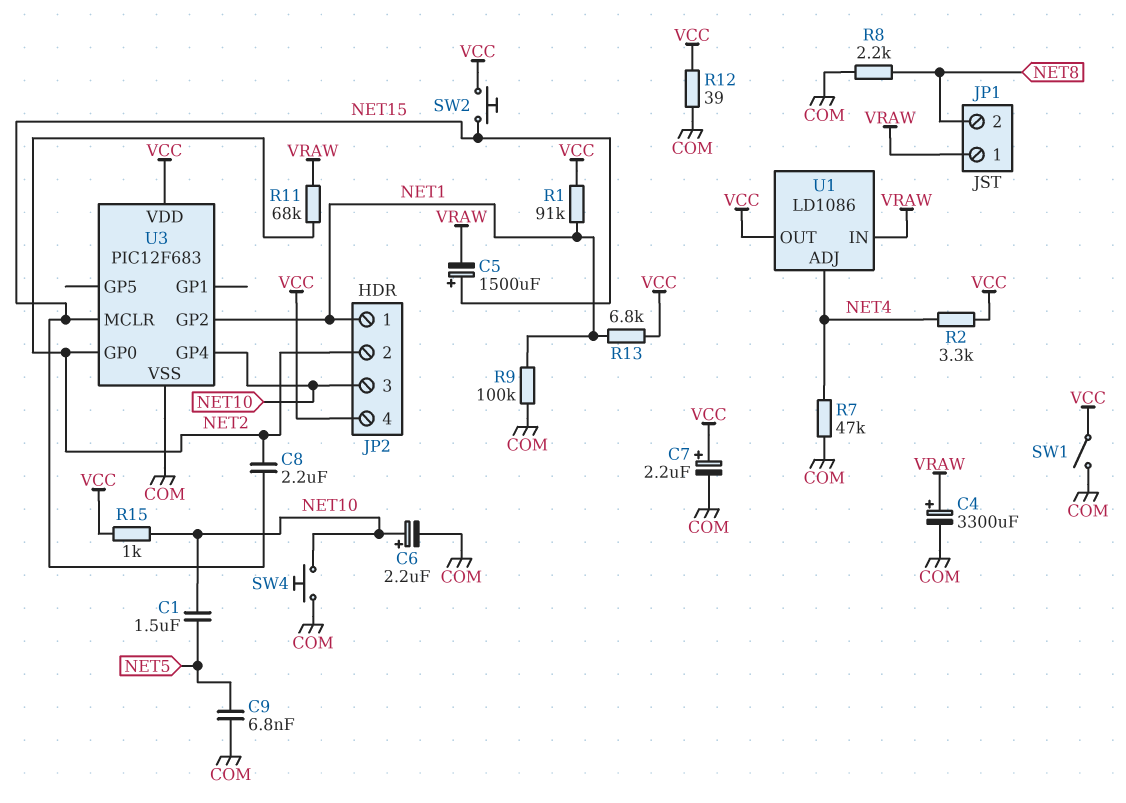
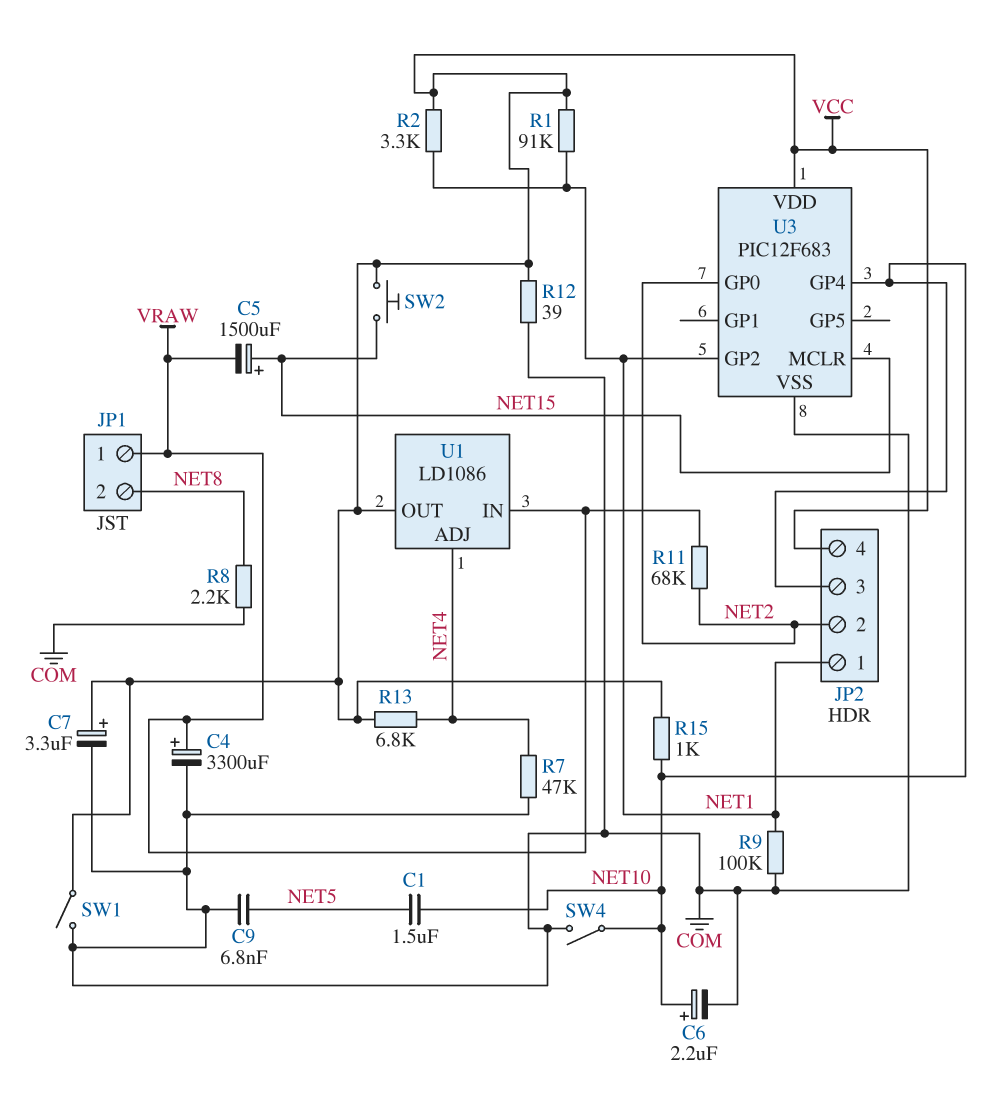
C7: 2.2uF (plus VCC, minus COM) -> 3.3uF (plus VCC, minus COM)
C8: 2.2uF (NET2, NET15) -> none
R2: 3.3k (NET4, VCC) -> 3.3k (NET1, VCC)
R13: 6.8k (NET1, VCC) -> 6.8k (NET4, VCC)
SW4: button (COM, NET10) -> switch (COM, NET10)

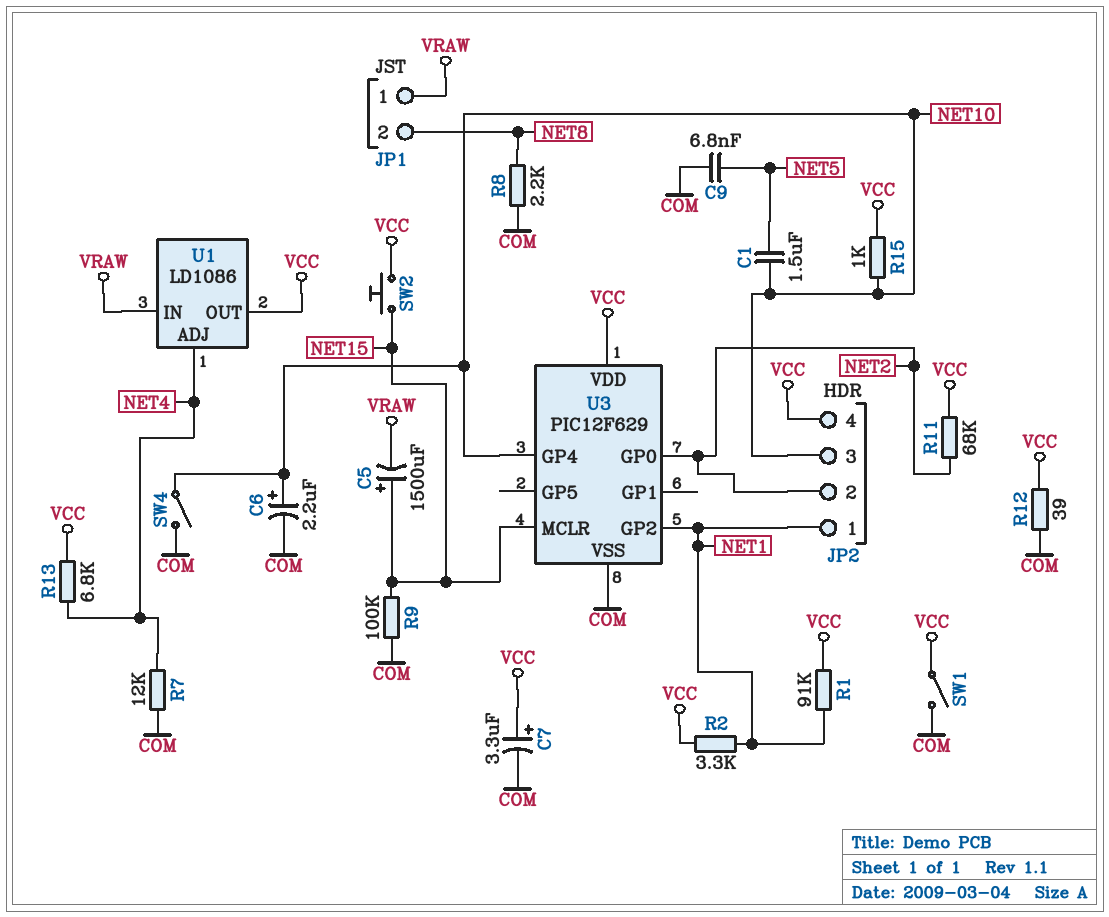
C4: 3300uF (plus VRAW, minus COM) -> none
R7: 47k (COM, NET4) -> 12k (COM, NET4)
R9: 100k (COM, NET1) -> 100k (COM, NET15)
R11: 68k (NET2, VRAW) -> 68k (NET2, VCC)
U3: PIC12F683 -> PIC12F629

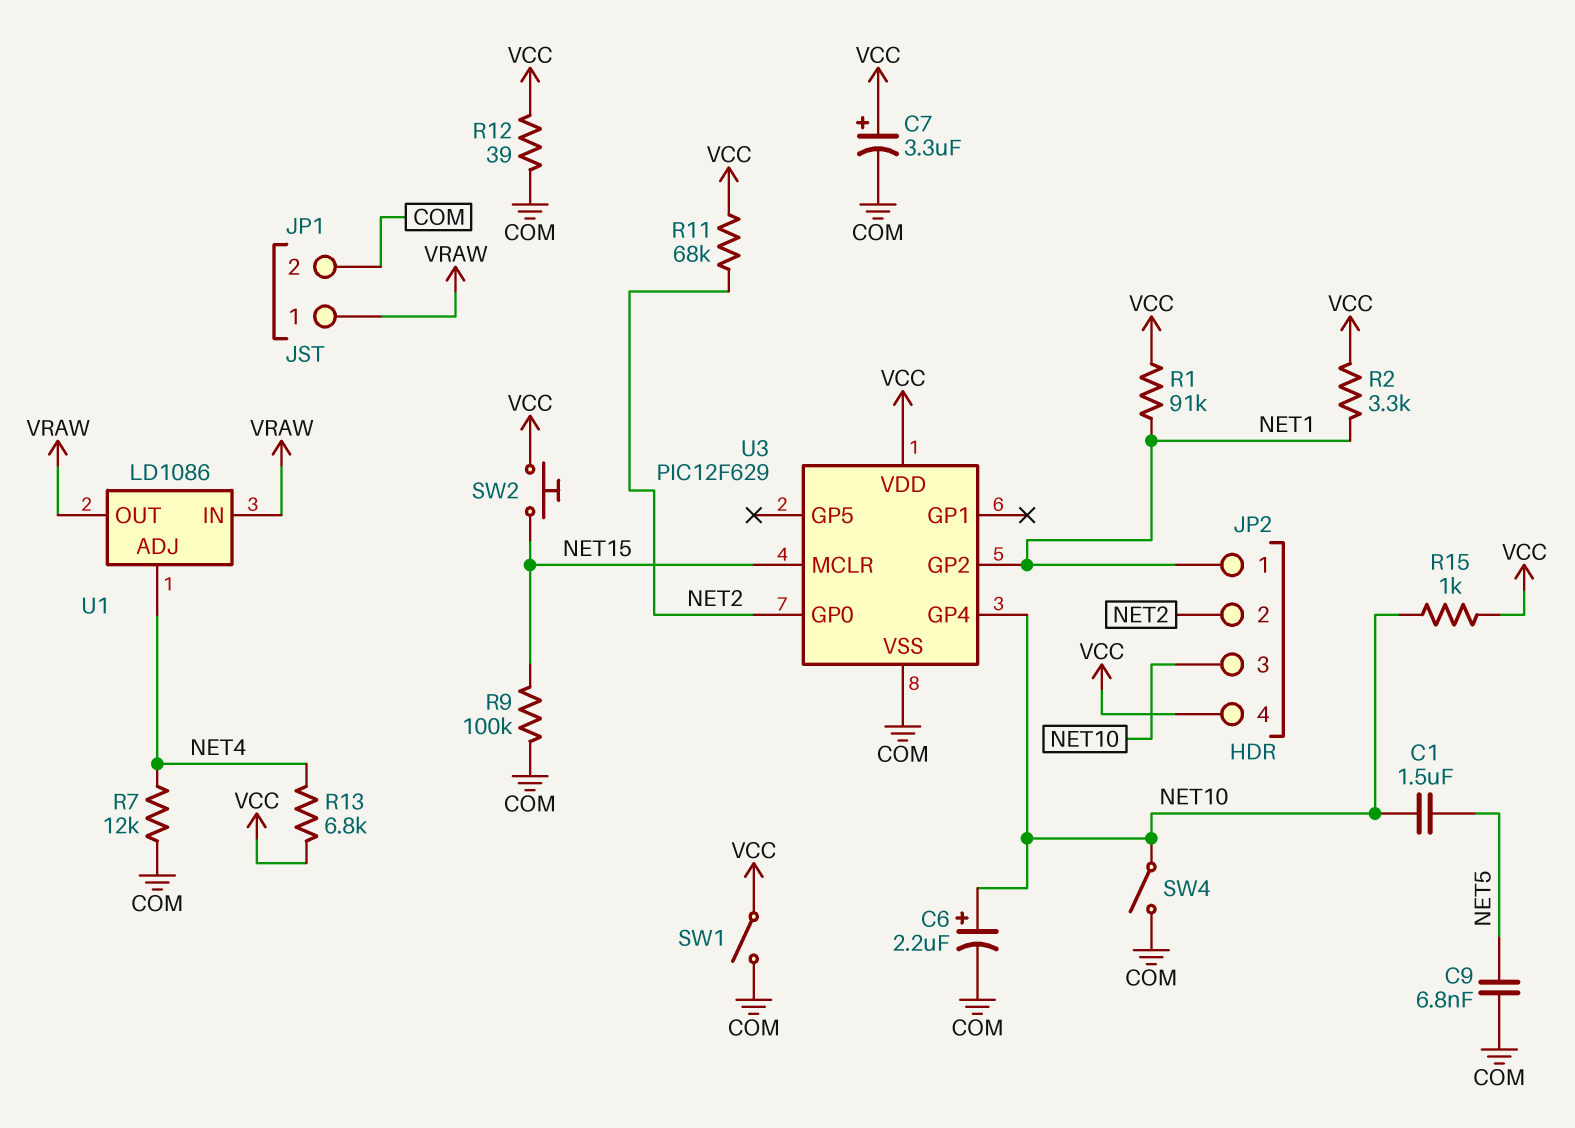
C5: 1500uF (plus NET15, minus VRAW) -> none
JP1 pin 2: NET8 -> COM
R8: 2.2k (COM, NET8) -> none
U1 pin OUT: VCC -> VRAW

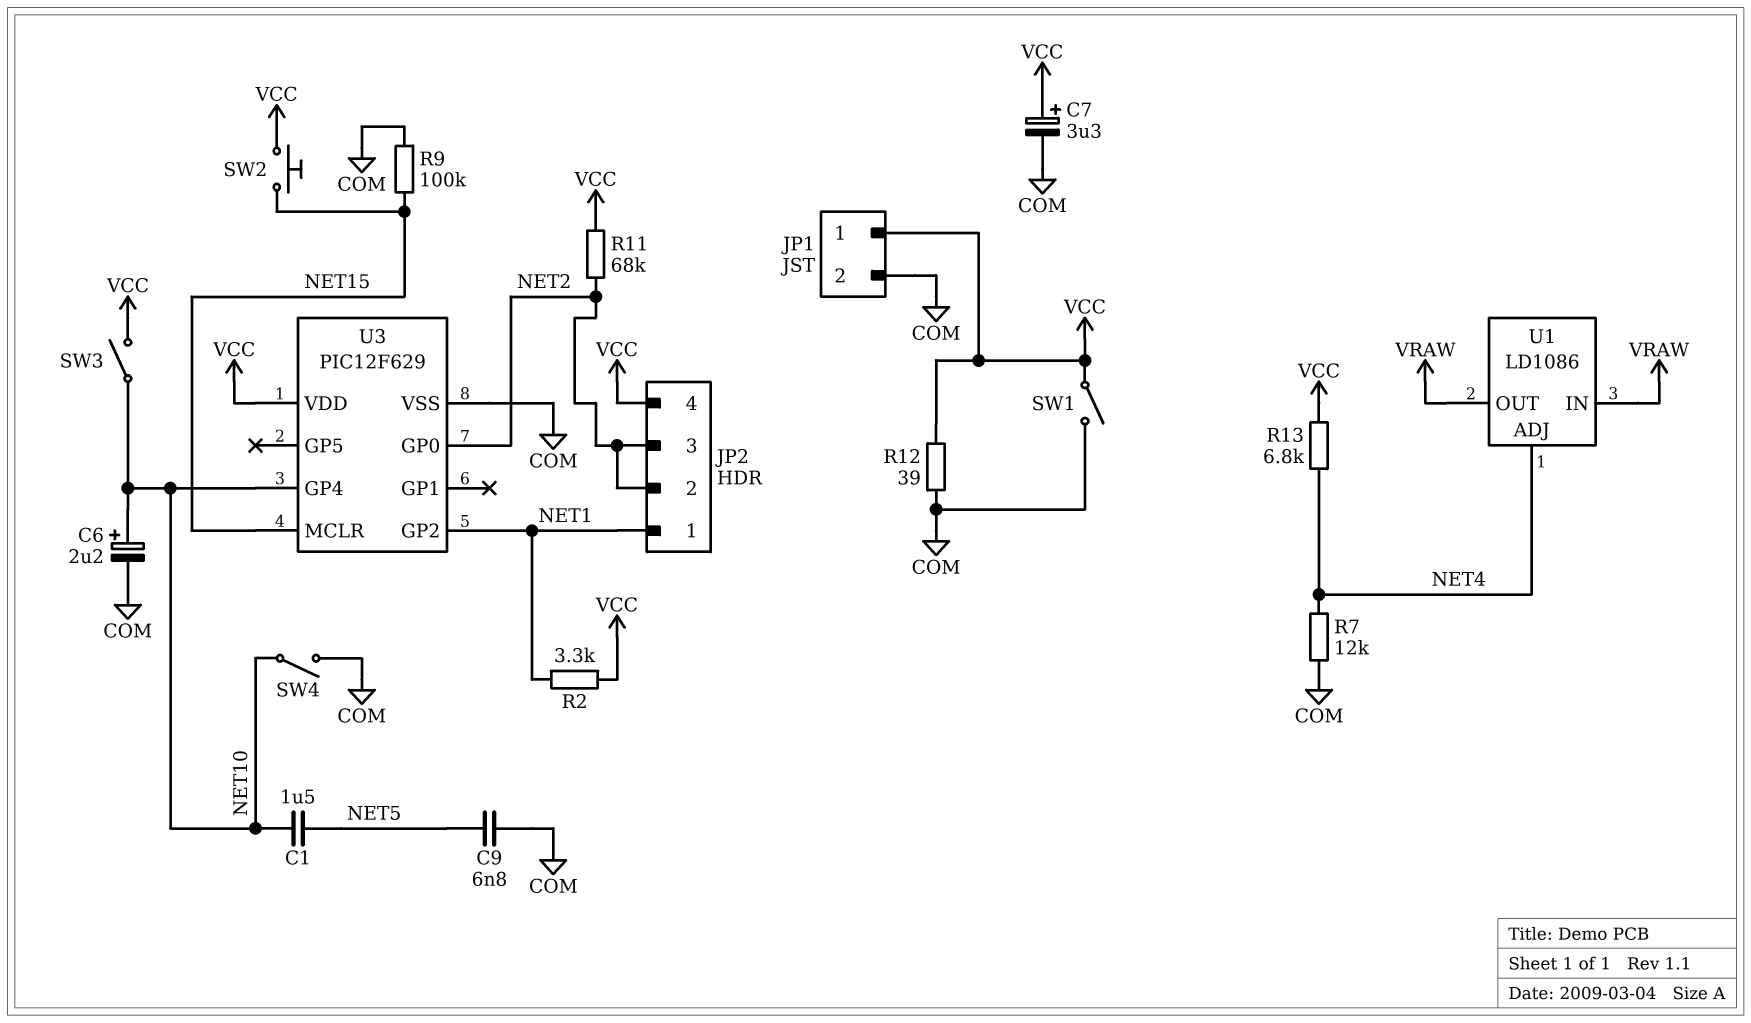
JP1 pin 1: VRAW -> VCC
JP2 pin 3: NET10 -> NET2
R1: 91k (NET1, VCC) -> none
R15: 1k (NET10, VCC) -> none
SW3: none -> switch (NET10, VCC)

